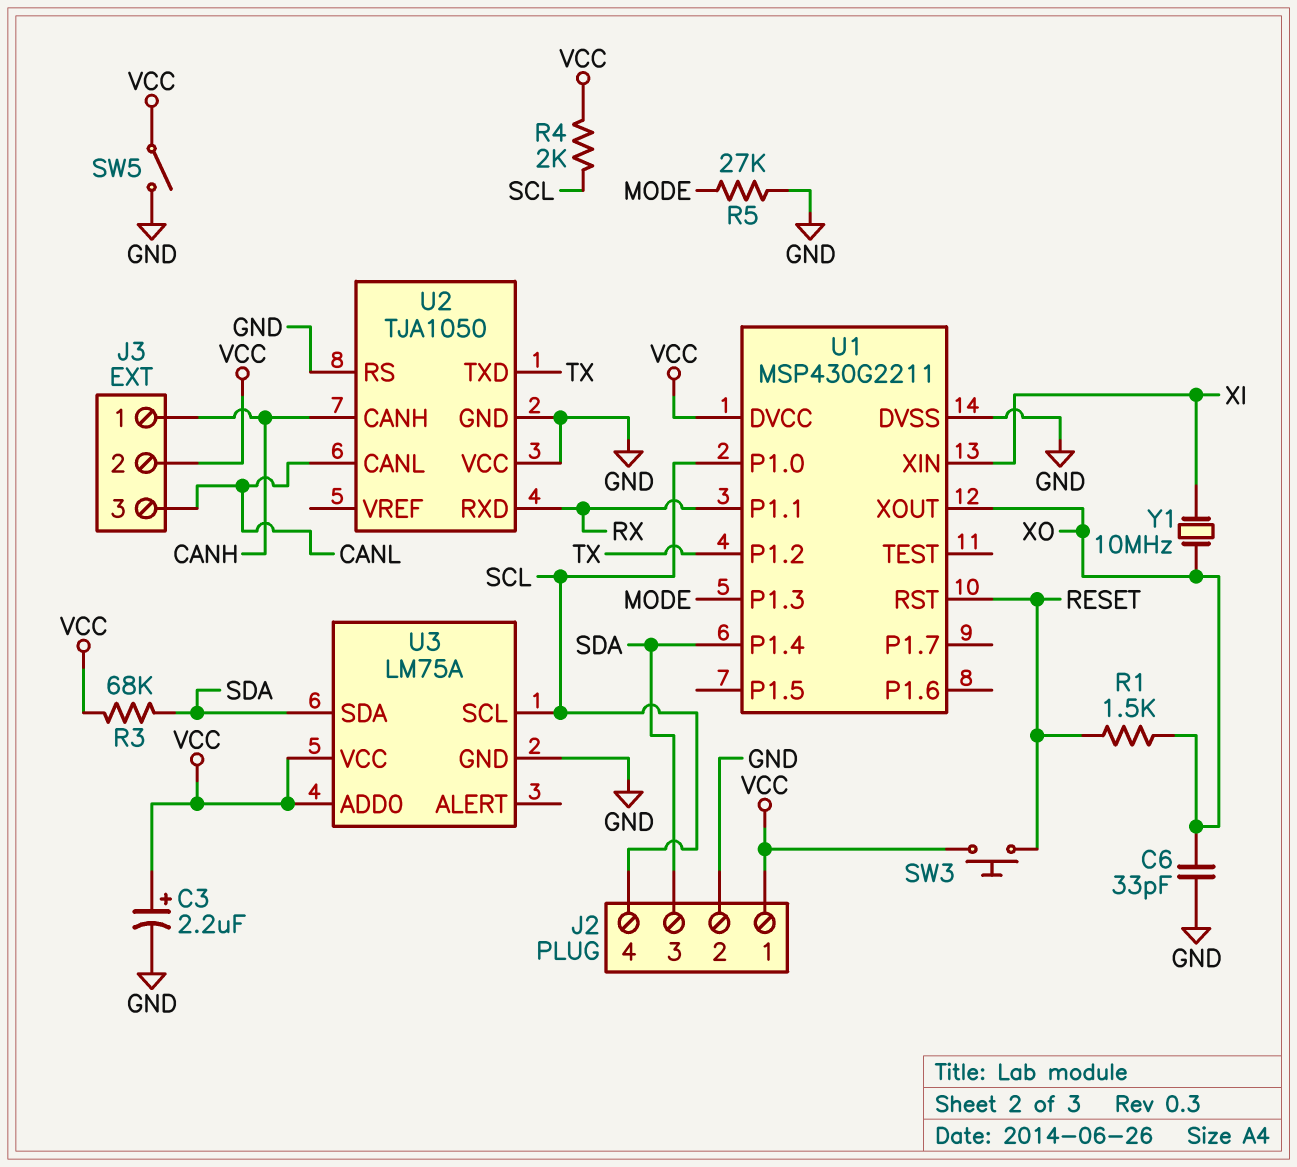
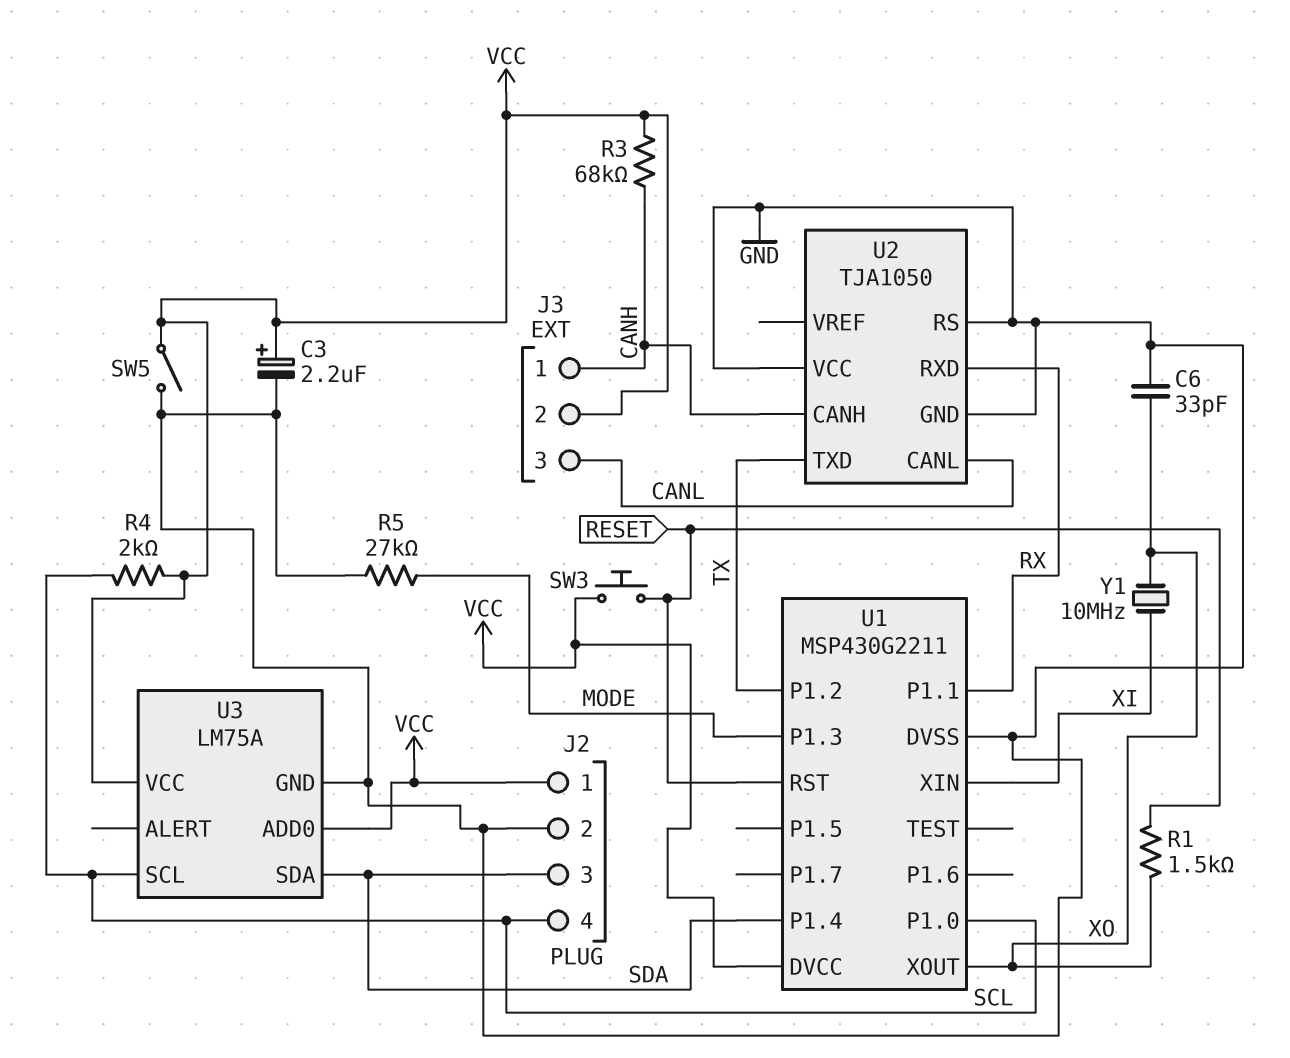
R3: 68k (SDA, VCC) -> 68k (CANH, VCC)

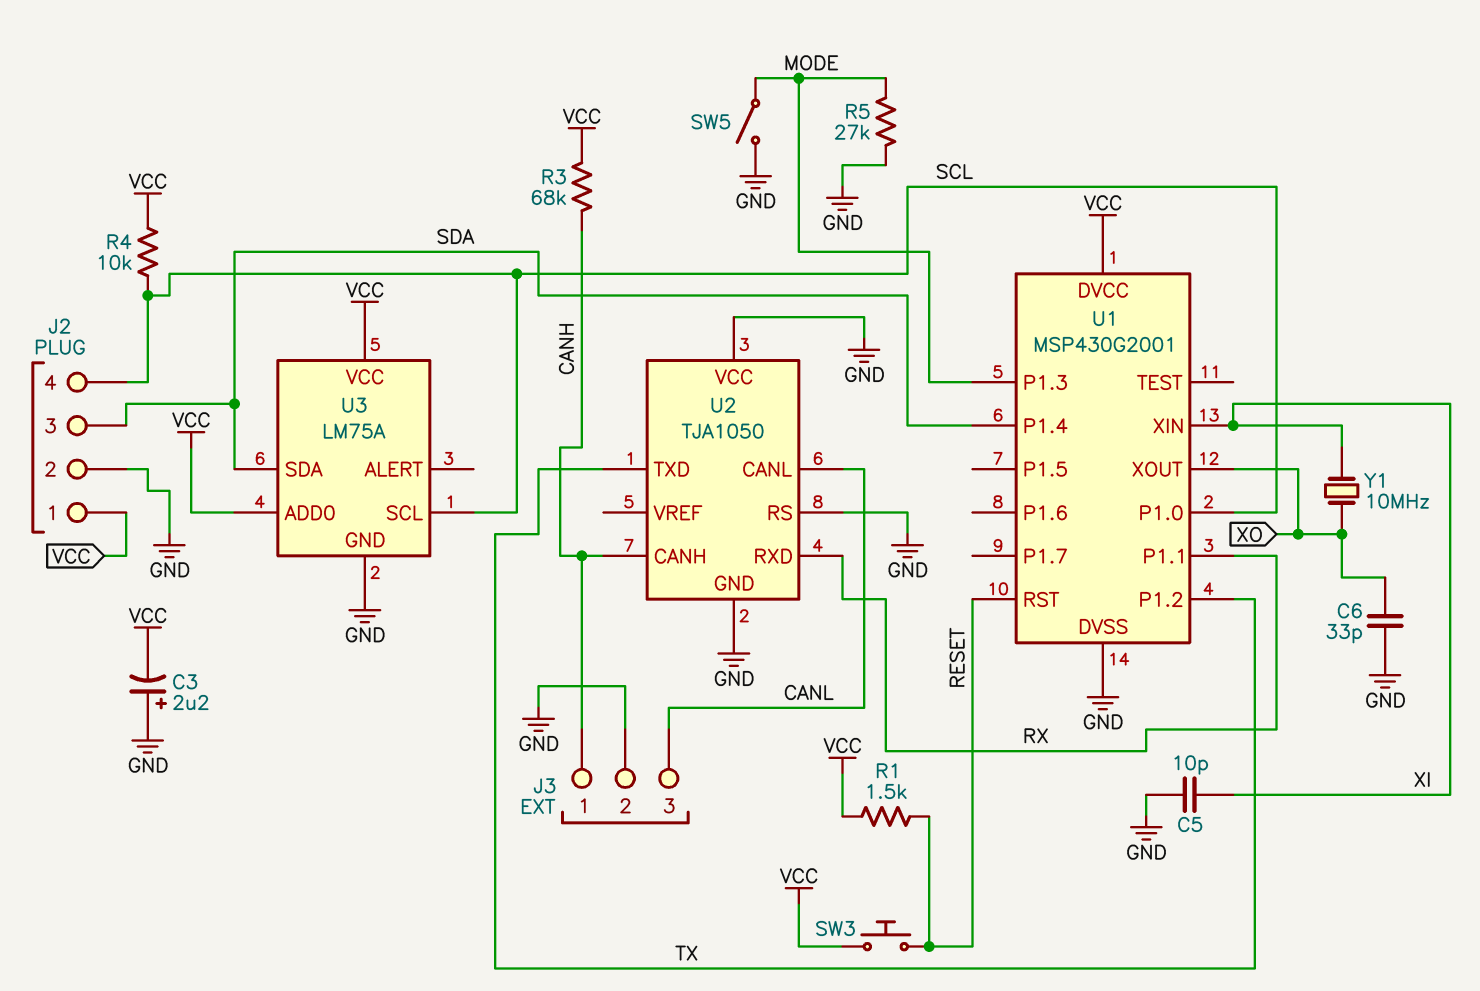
C3: 2.2uF (plus VCC, minus GND) -> 2.2uF (plus GND, minus VCC)
C5: none -> 10pF (GND, XI)
J3 pin 2: VCC -> GND
R1: 1.5k (RESET, XO) -> 1.5k (RESET, VCC)
R4: 2k (SCL, VCC) -> 10k (SCL, VCC)
SW5: switch (GND, VCC) -> switch (GND, MODE)
U1: MSP430G2211 -> MSP430G2001

